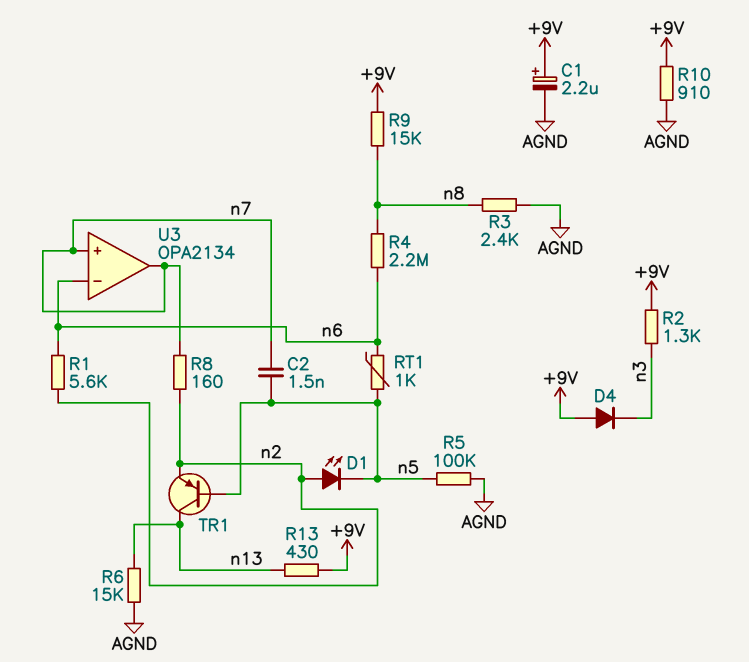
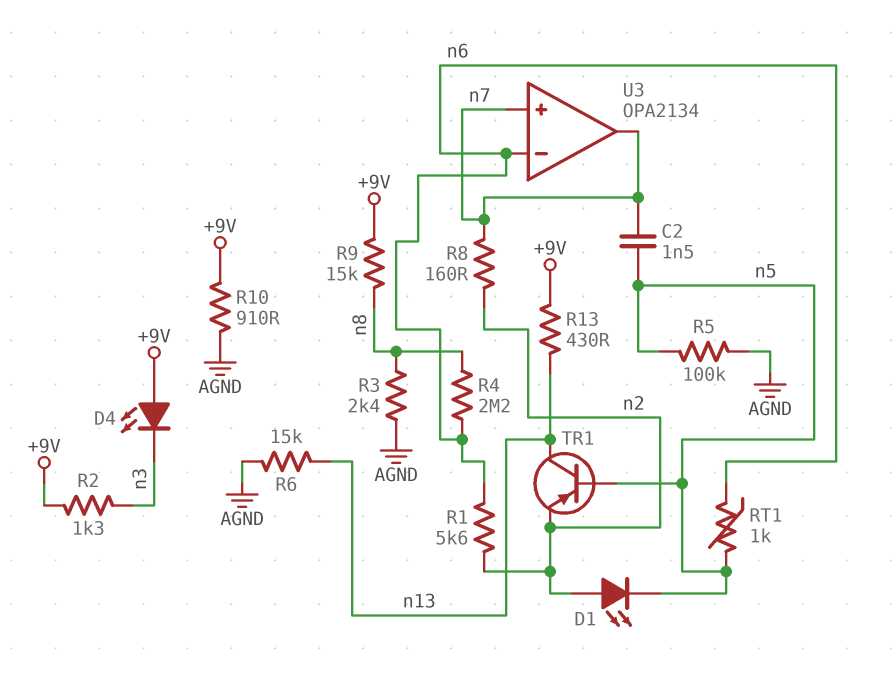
C1: 2.2uF (plus +9V, minus AGND) -> none
D4: diode (A +9V, K n3) -> LED (A +9V, K n3)

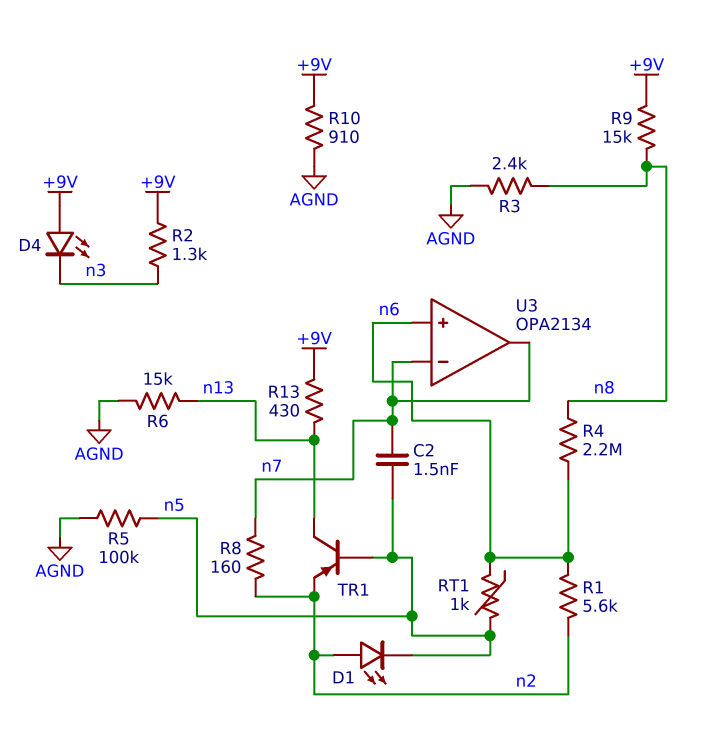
U3 pin in+: n7 -> n6
U3 pin in-: n6 -> n7

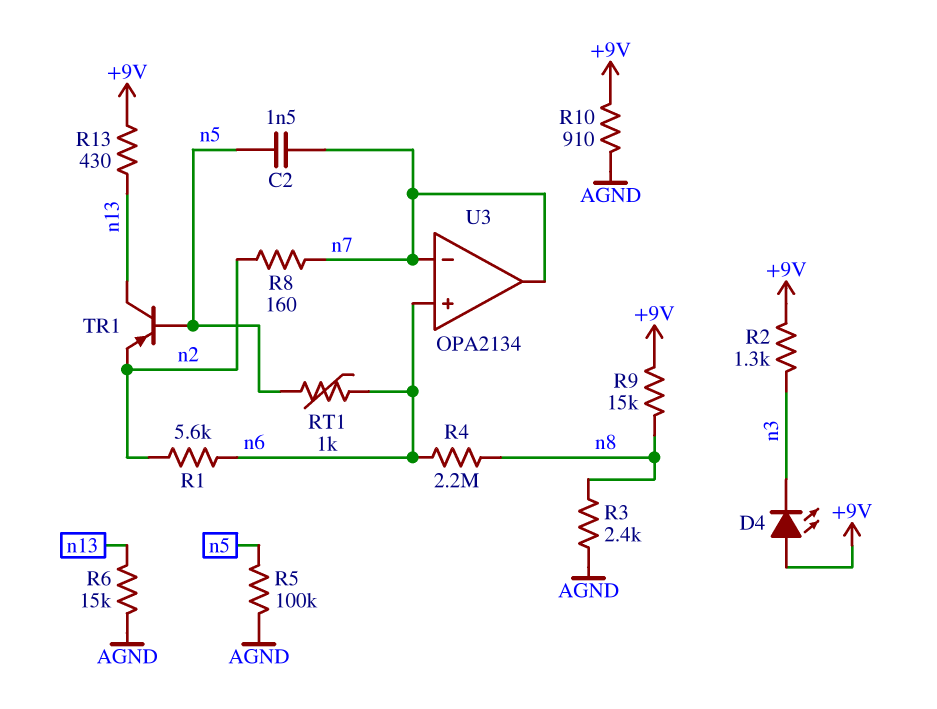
D1: LED (A n2, K n5) -> none

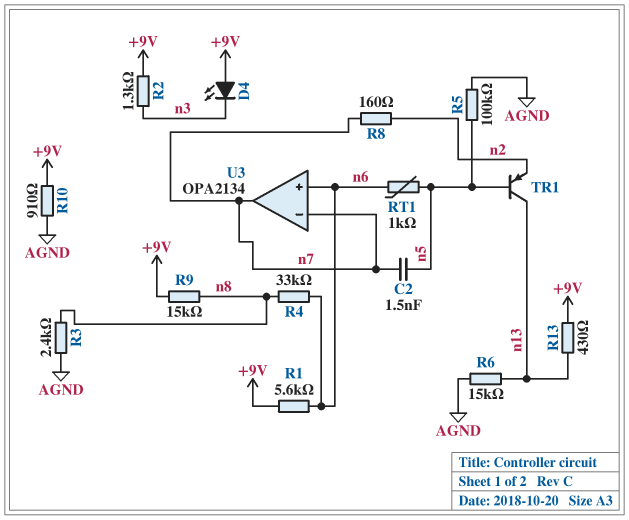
R1: 5.6k (n2, n6) -> 5.6k (+9V, n6)
R4: 2.2M (n6, n8) -> 33k (n6, n8)

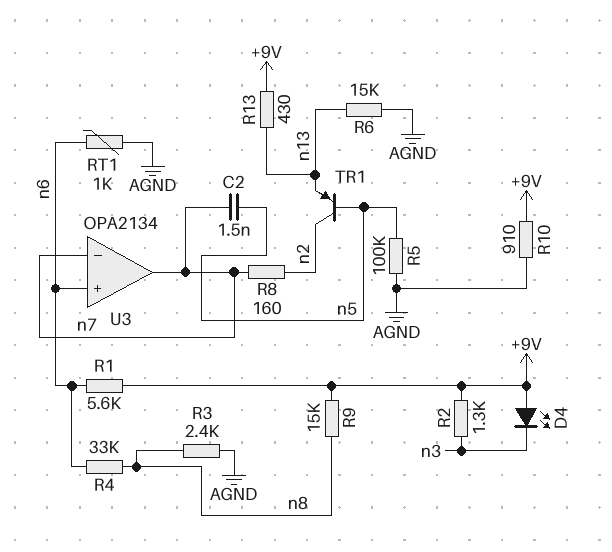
RT1: 1k (n5, n6) -> 1k (AGND, n6)
TR1: PNP (B n5, C n13, E n2) -> PNP (B n5, C n2, E n13)

